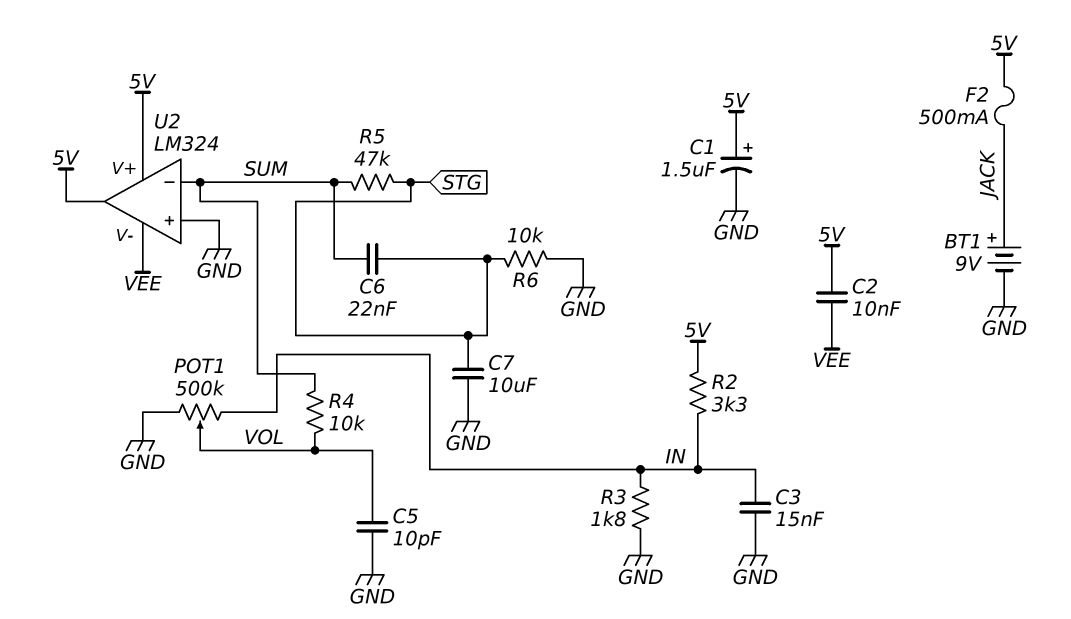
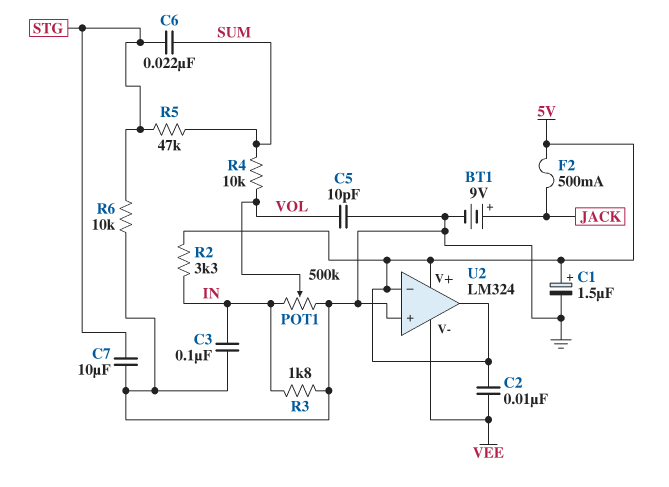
C3: 15nF (GND, IN) -> 100nF (GND, IN)
U2 pin in-: SUM -> 5V

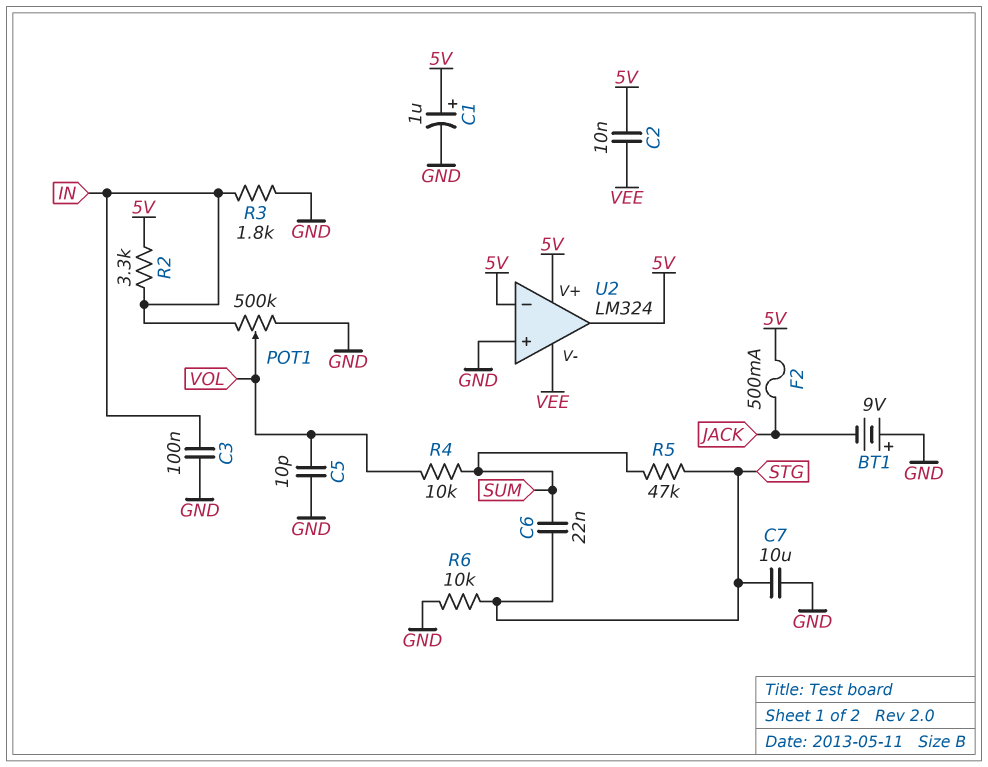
BT1: 9V (plus JACK, minus GND) -> 9V (plus GND, minus JACK)
C1: 1.5uF (plus 5V, minus GND) -> 1uF (plus 5V, minus GND)

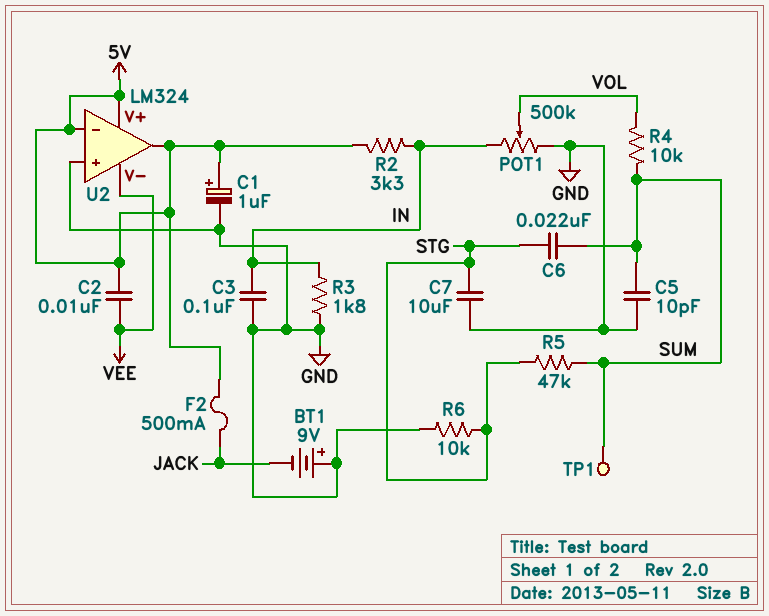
C5: 10pF (GND, VOL) -> 10pF (GND, SUM)
TP1: none -> test point (SUM)

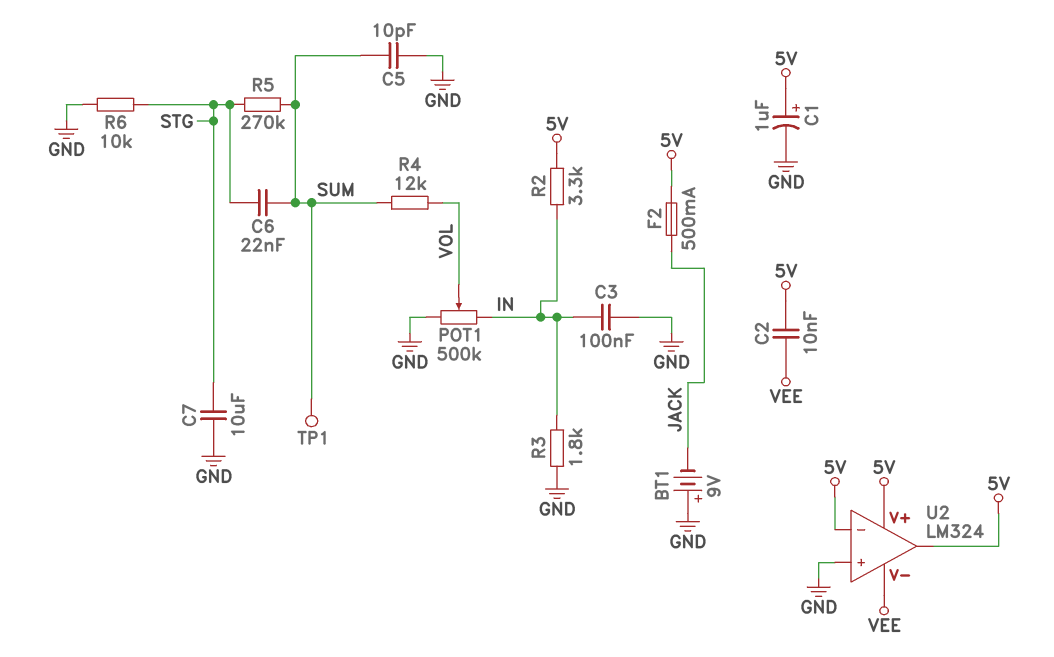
R4: 10k (SUM, VOL) -> 12k (SUM, VOL)
R5: 47k (STG, SUM) -> 270k (STG, SUM)

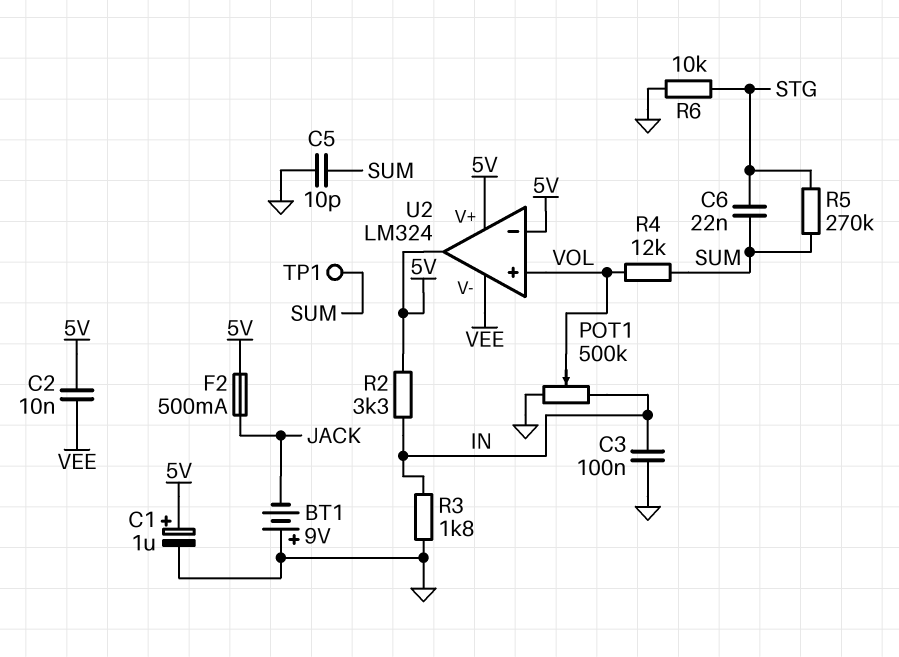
C7: 10uF (GND, STG) -> none
U2 pin in+: GND -> VOL

